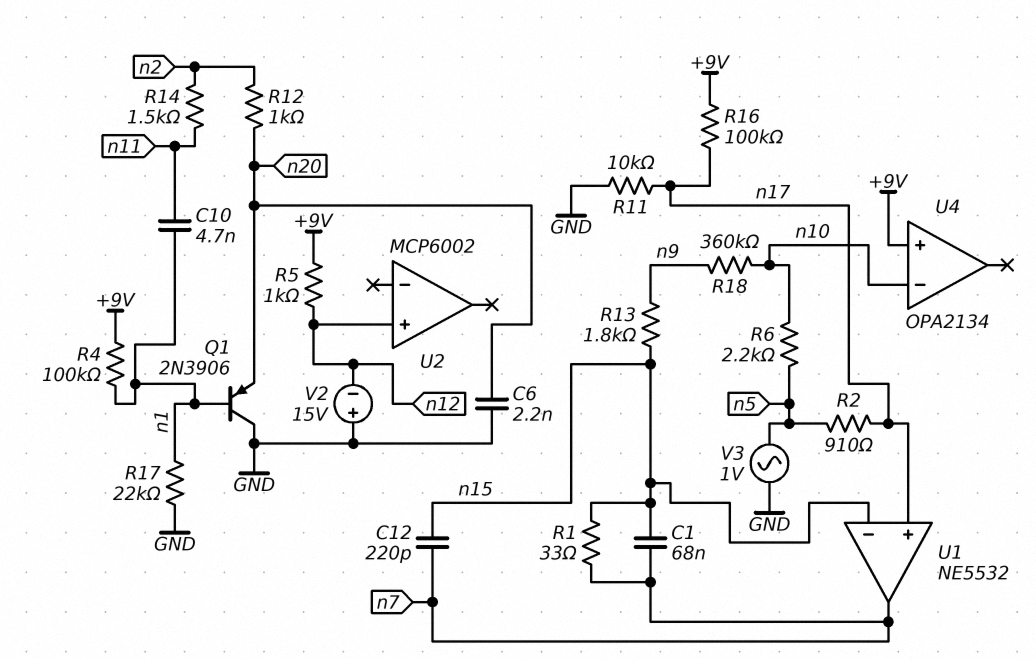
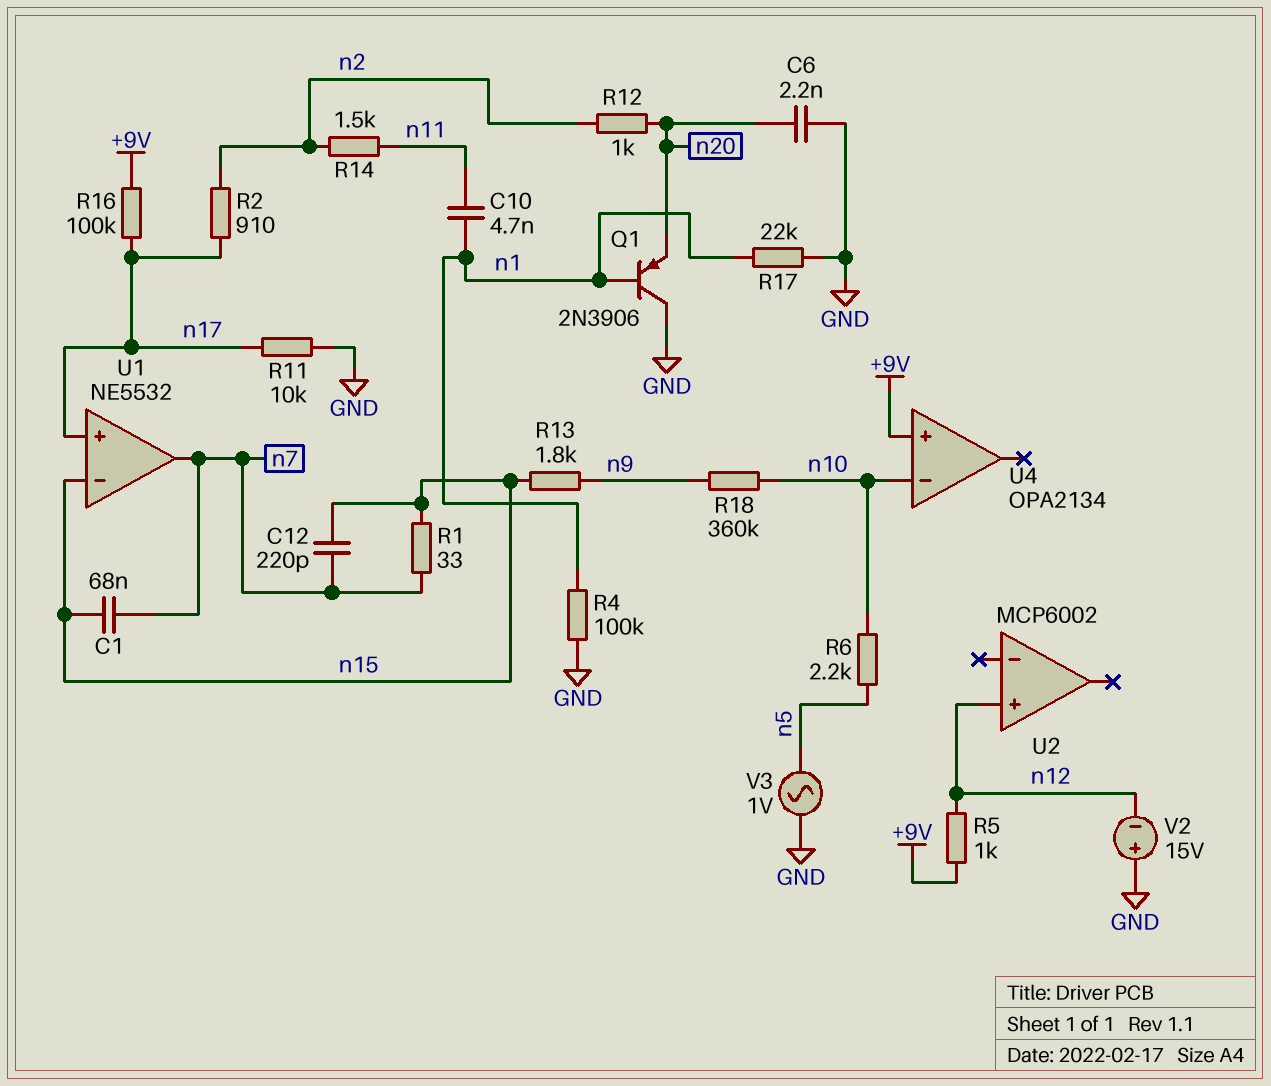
R2: 910 (n5, n17) -> 910 (n2, n17)
R4: 100k (+9V, n1) -> 100k (GND, n1)

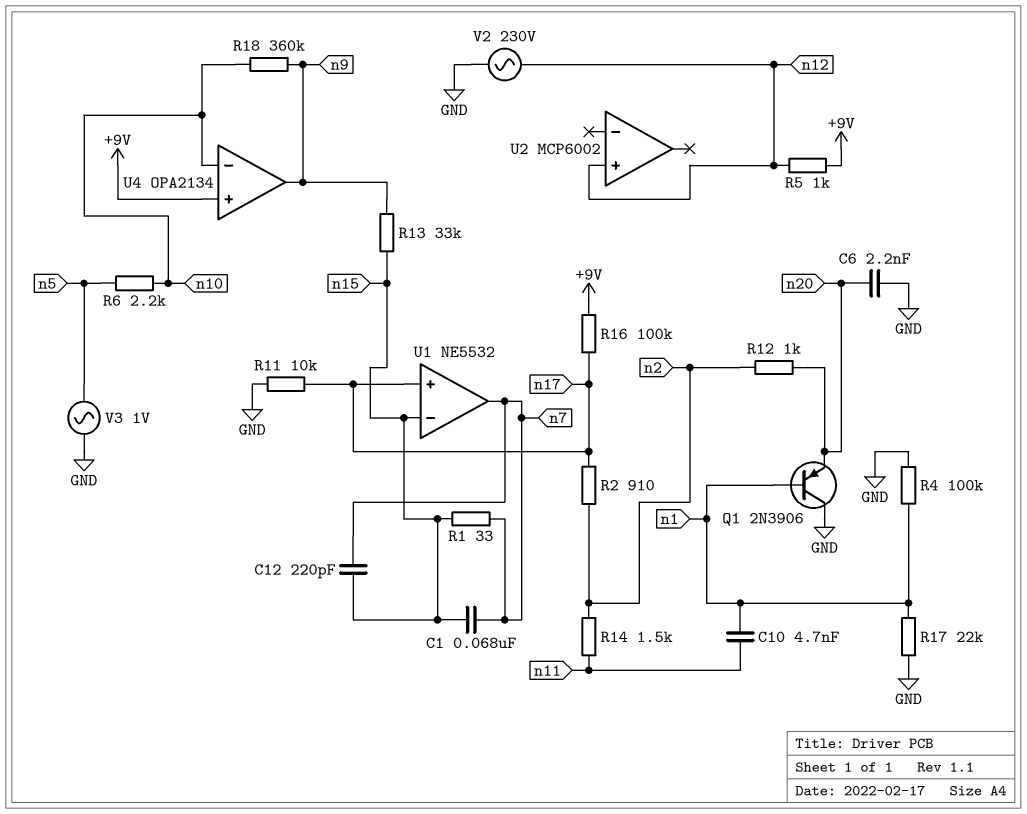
R13: 1.8k (n9, n15) -> 33k (n9, n15)
U4 pin out: none -> n9
V2: 15V (plus GND, minus n12) -> AC 230V (GND, n12)

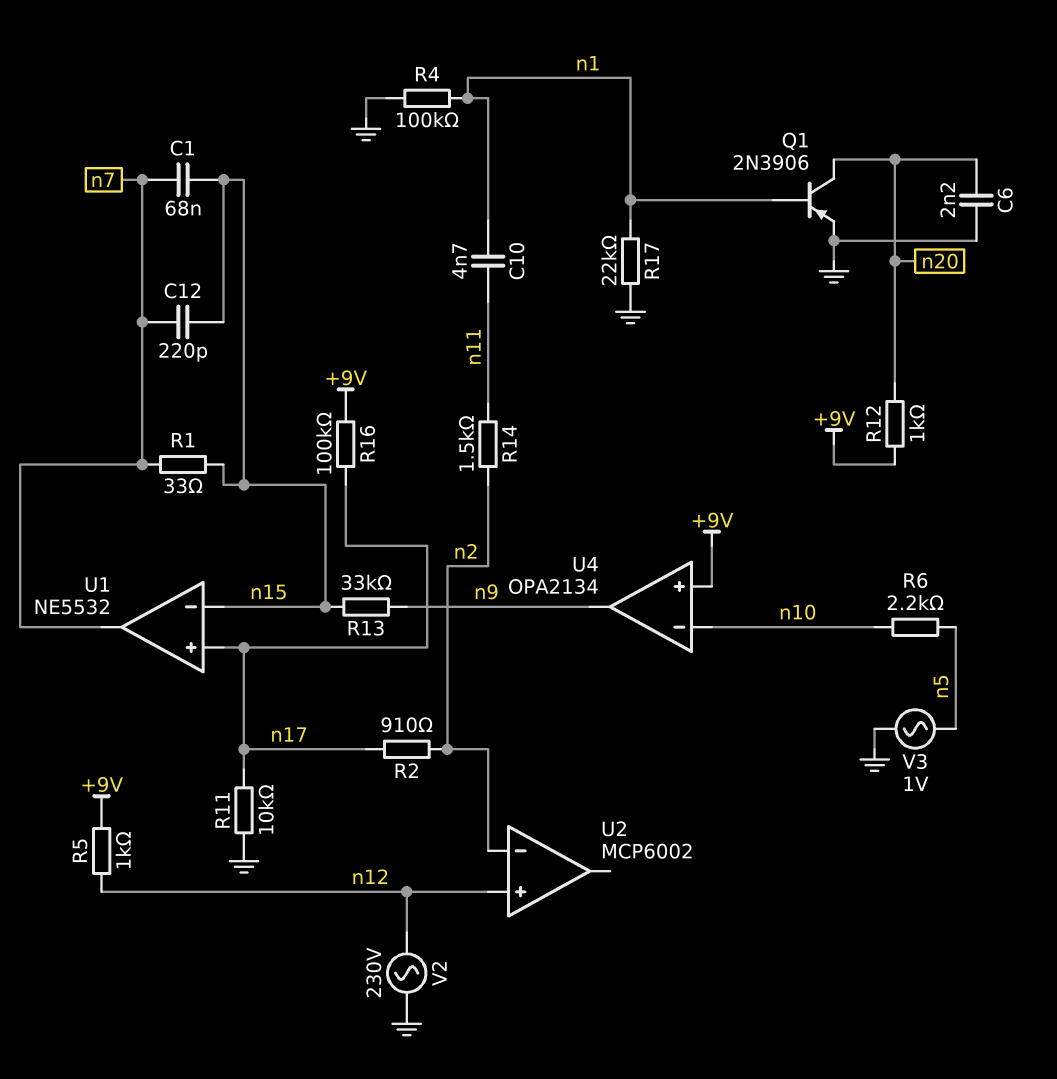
Q1: PNP 2N3906 (B n1, C GND, E n20) -> PNP 2N3906 (B n1, C n20, E GND)
R12: 1k (n2, n20) -> 1k (+9V, n20)
R18: 360k (n9, n10) -> none
U2 pin in-: none -> n2

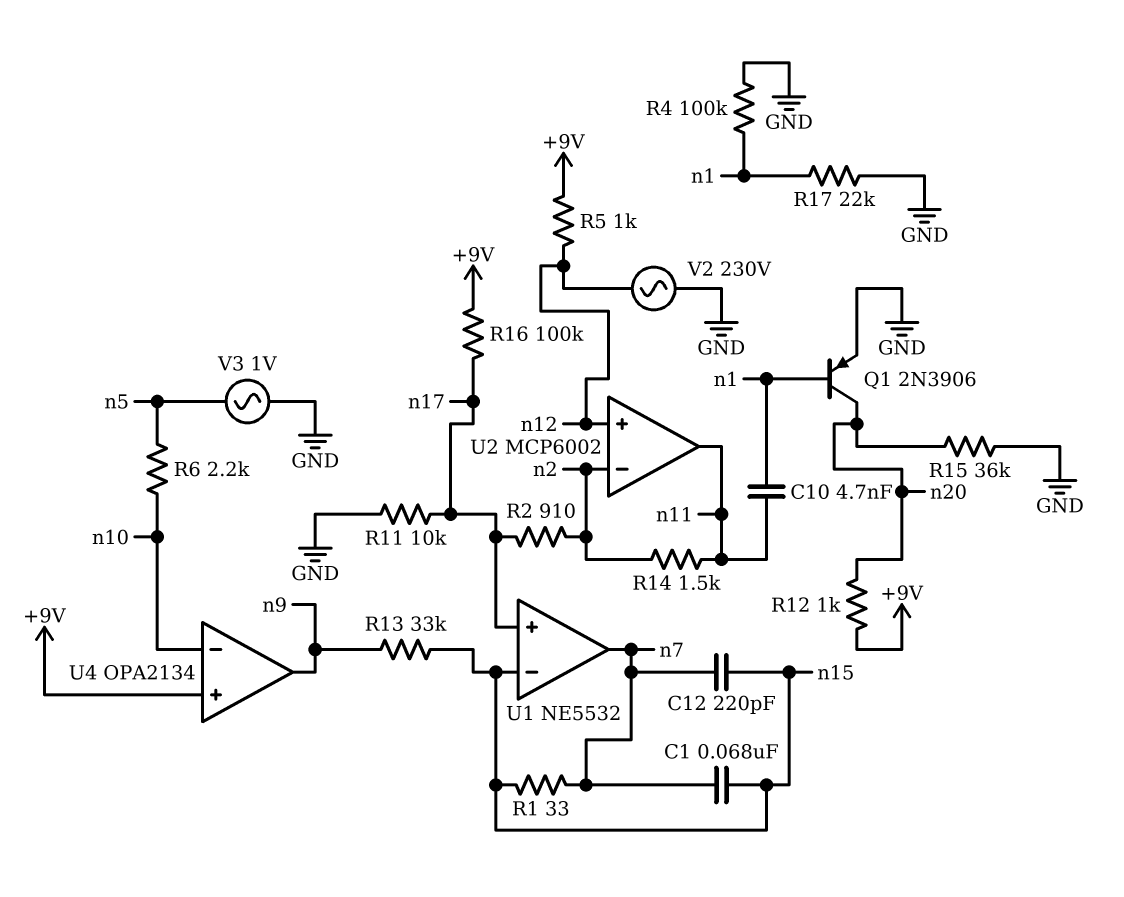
C6: 2.2nF (GND, n20) -> none
R15: none -> 36k (GND, n20)
U2 pin out: none -> n11

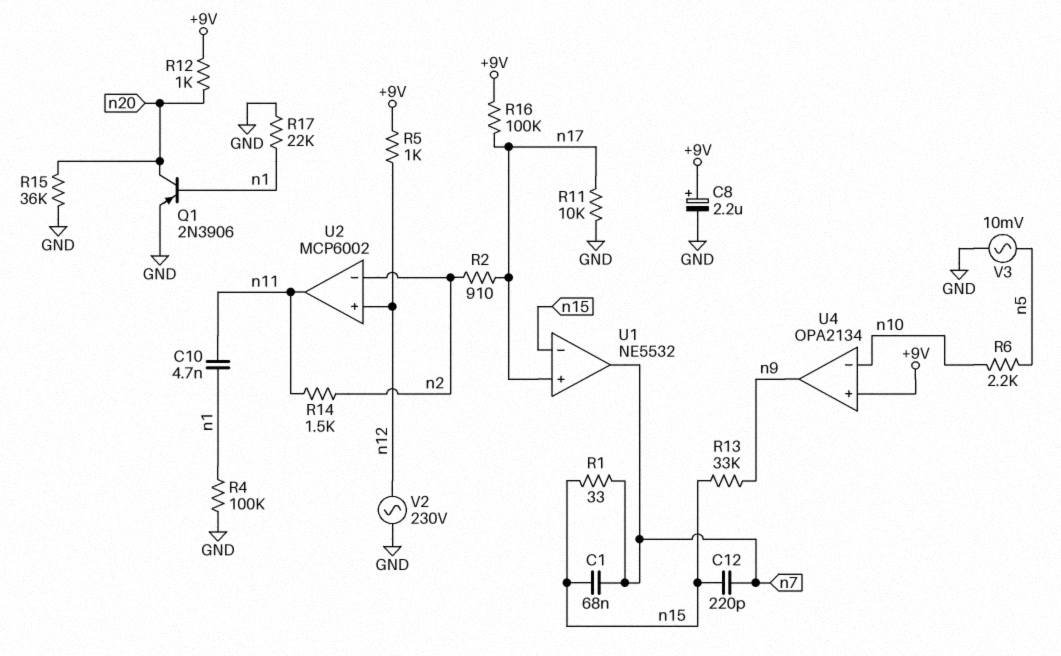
C8: none -> 2.2uF (plus +9V, minus GND)
V3: AC 1V (GND, n5) -> AC 10mV (GND, n5)

